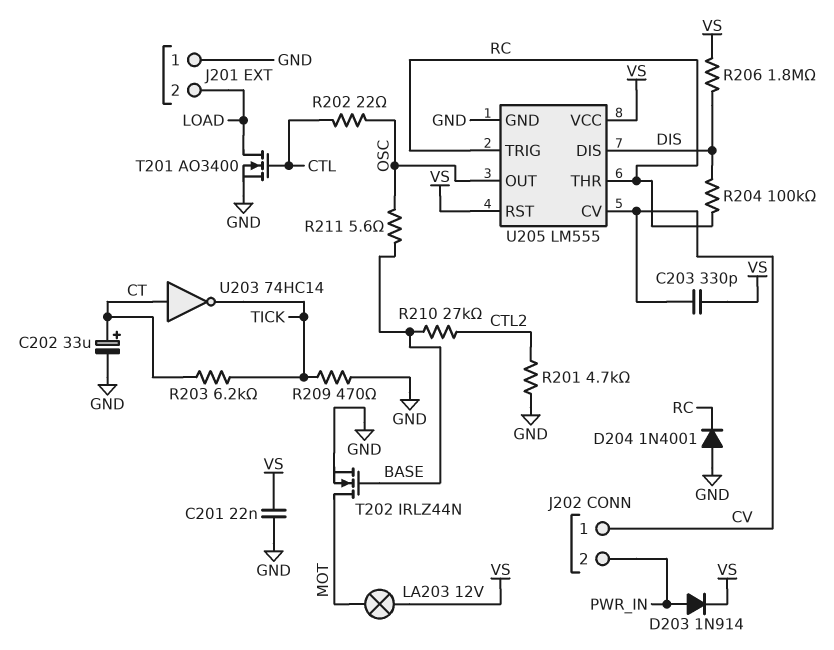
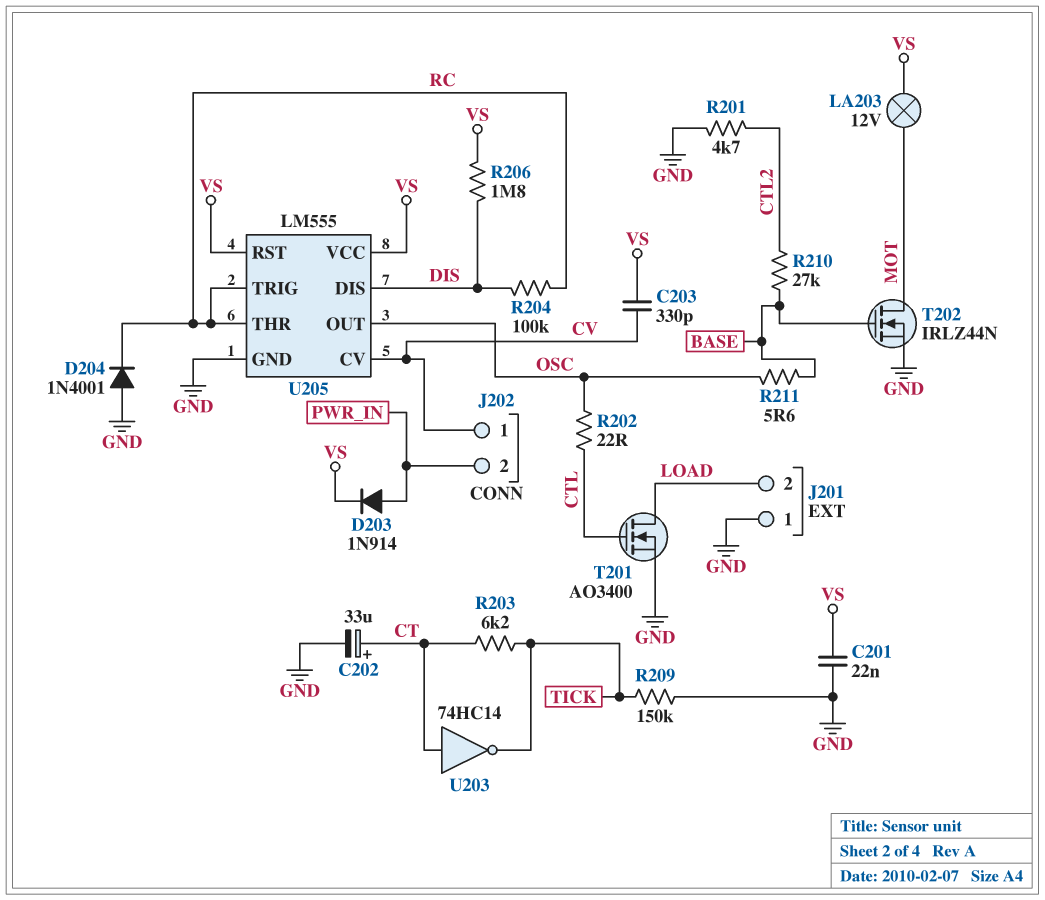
R209: 470 (GND, TICK) -> 150k (GND, TICK)

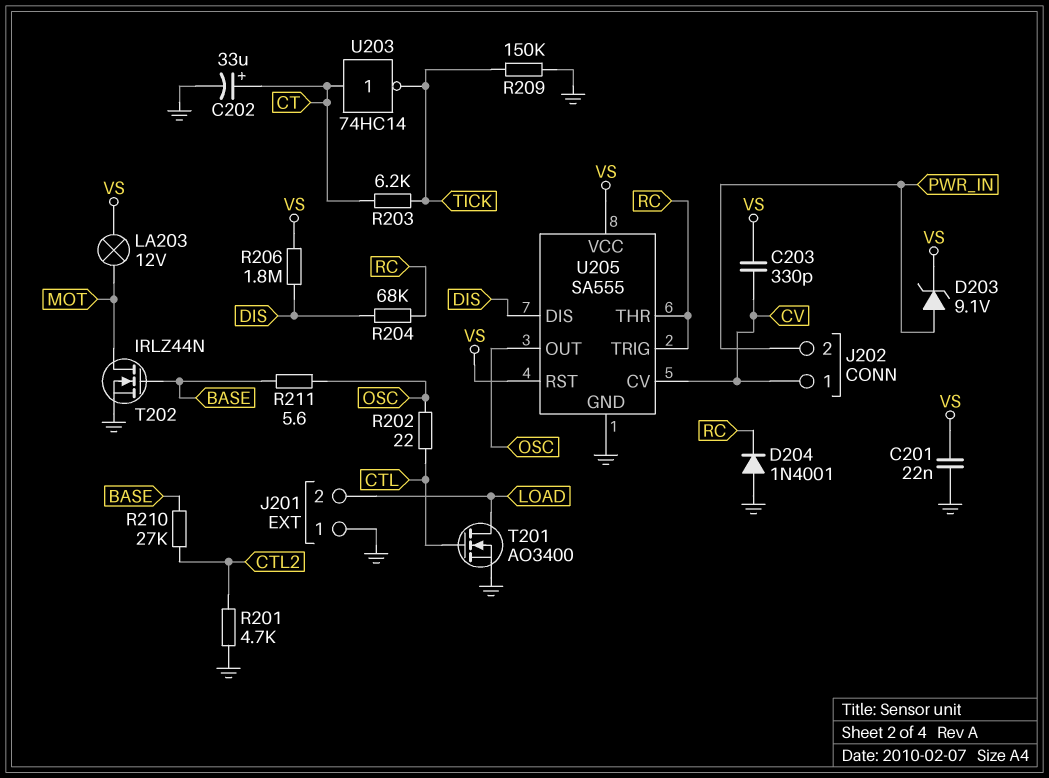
D203: diode 1N914 (A PWR_IN, K VS) -> zener 9.1V (A PWR_IN, K VS)
R204: 100k (DIS, RC) -> 68k (DIS, RC)
U205: LM555 -> SA555

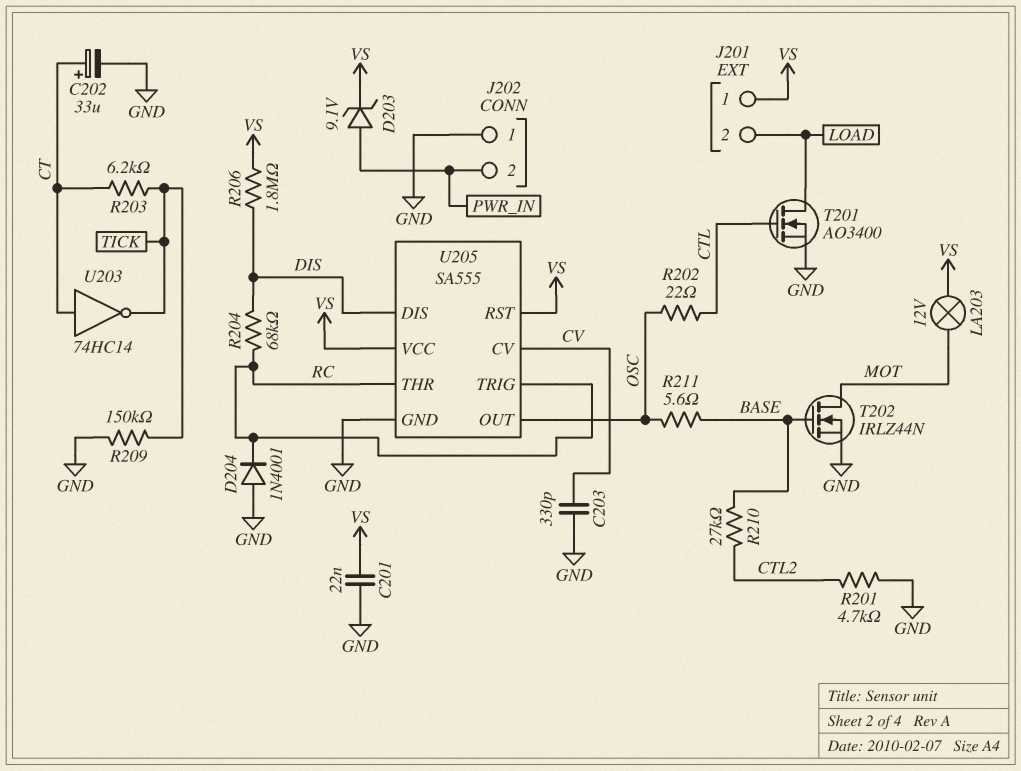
C203: 330pF (CV, VS) -> 330pF (CV, GND)
J201 pin 1: GND -> VS
J202 pin 1: CV -> GND

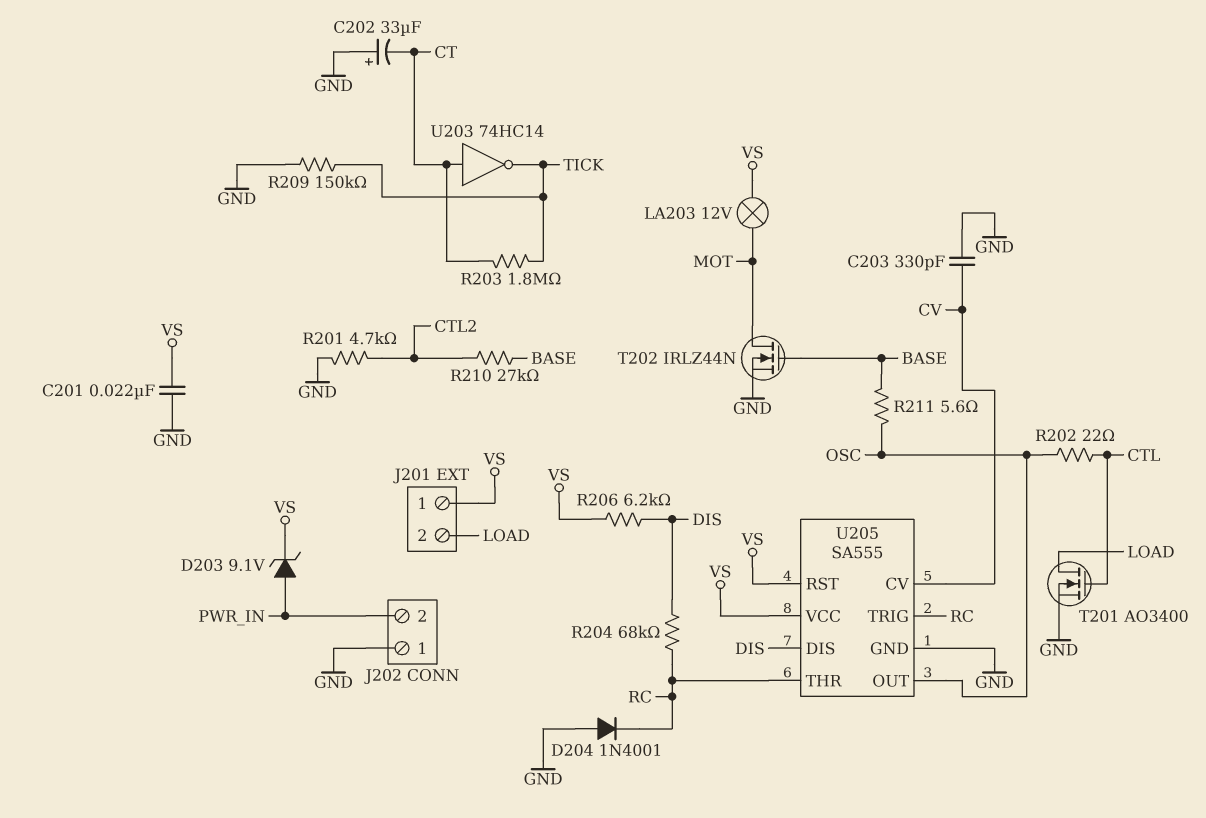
C202: 33uF (plus CT, minus GND) -> 33uF (plus GND, minus CT)
R203: 6.2k (CT, TICK) -> 1.8M (CT, TICK)
R206: 1.8M (DIS, VS) -> 6.2k (DIS, VS)

